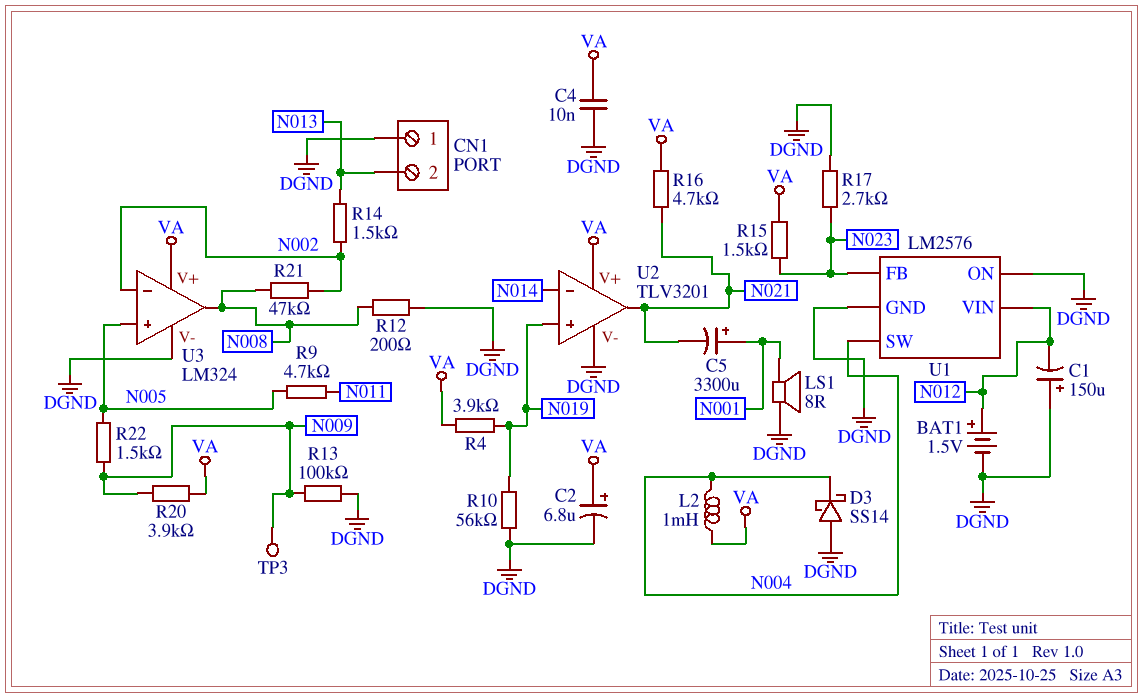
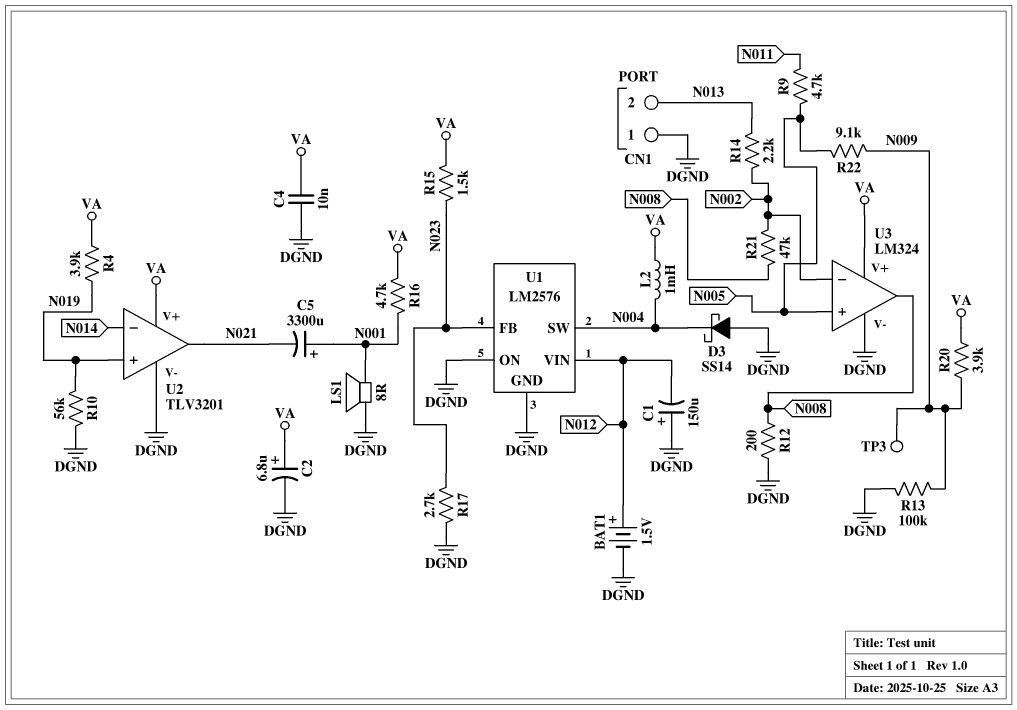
R14: 1.5k (N002, N013) -> 2.2k (N002, N013)
R16: 4.7k (N021, VA) -> 4.7k (N001, VA)
R22: 1.5k (N005, N009) -> 9.1k (N005, N009)

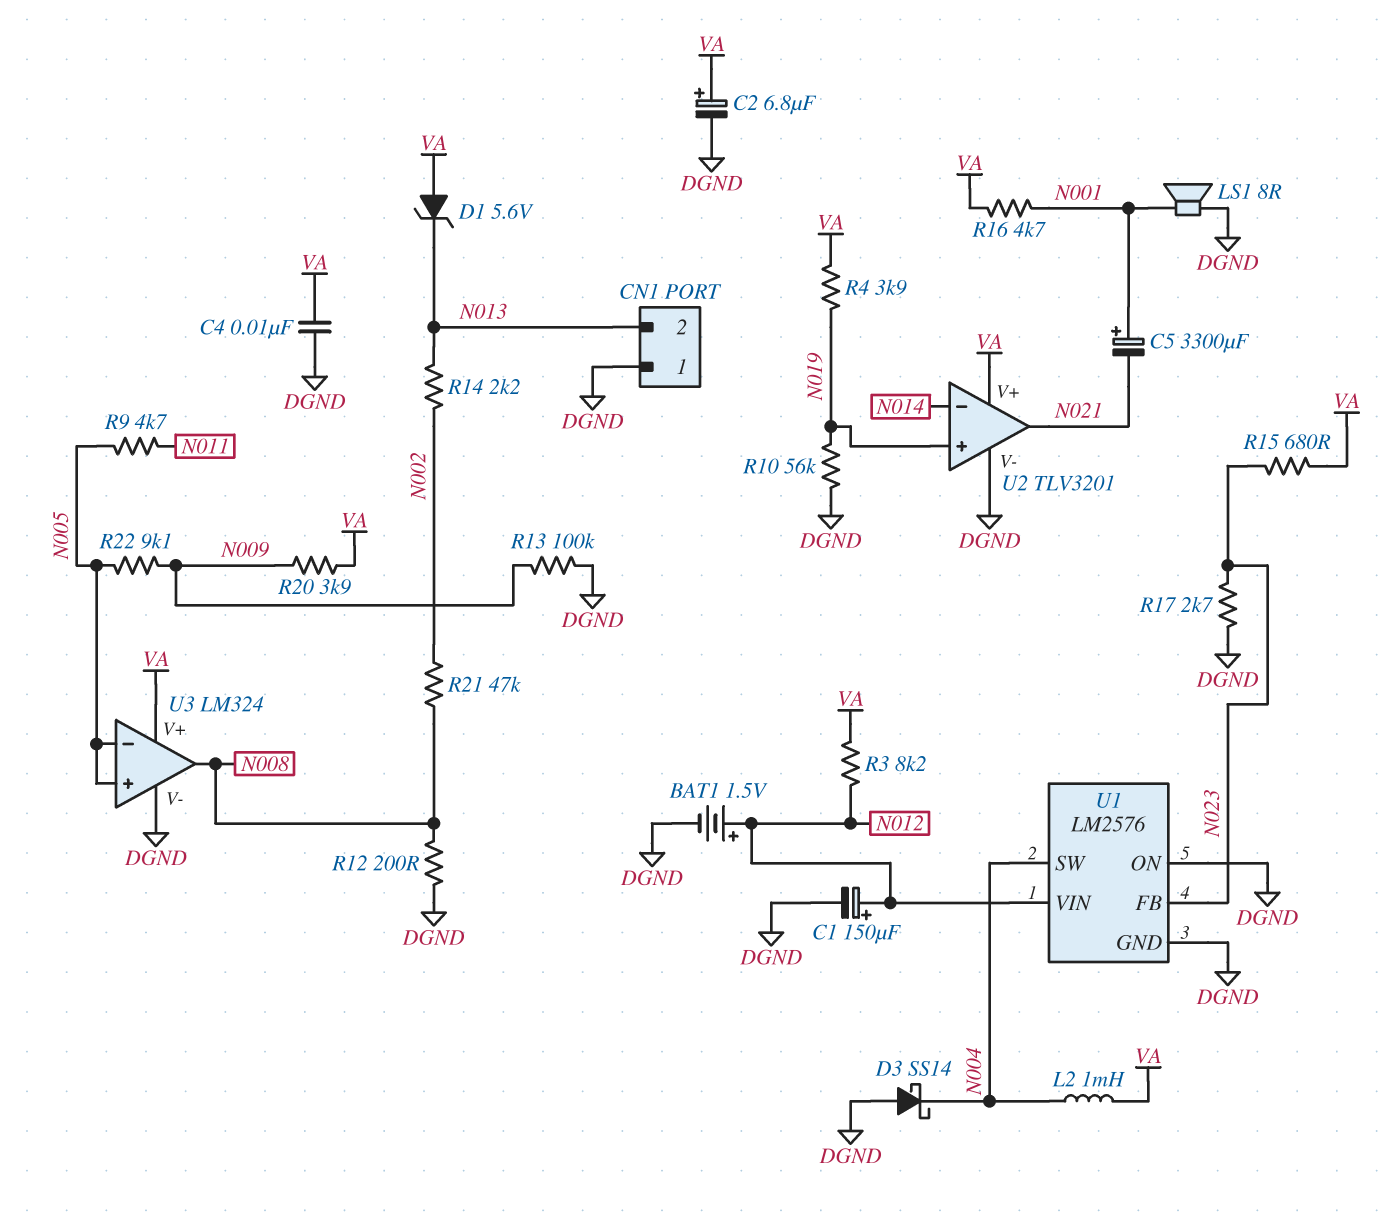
C1: 150uF (plus DGND, minus N012) -> 150uF (plus N012, minus DGND)
D1: none -> zener 5.6V (A VA, K N013)
R3: none -> 8.2k (N012, VA)
R15: 1.5k (N023, VA) -> 680 (N023, VA)
TP3: test point (N009) -> none
U3 pin in-: N002 -> N005

